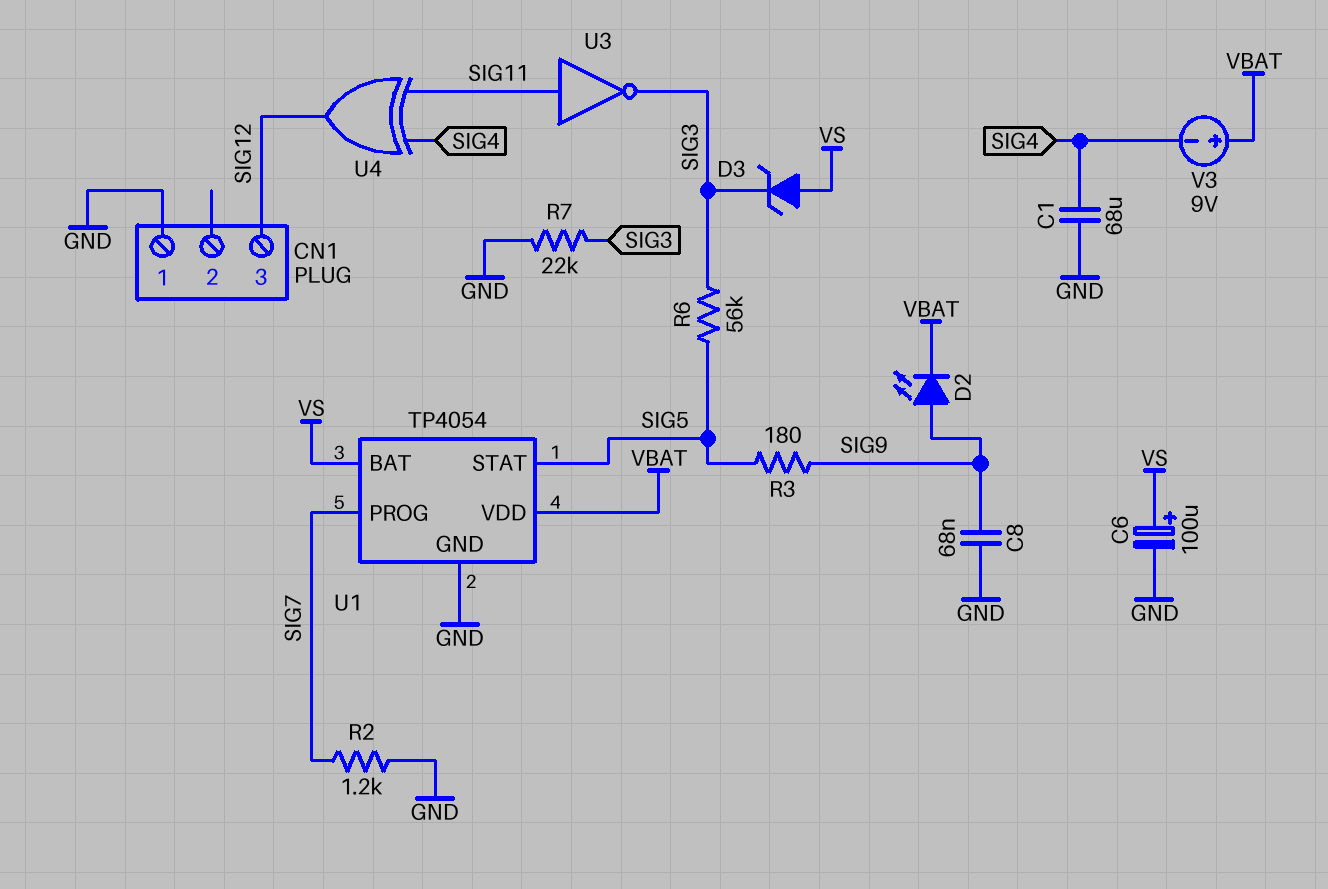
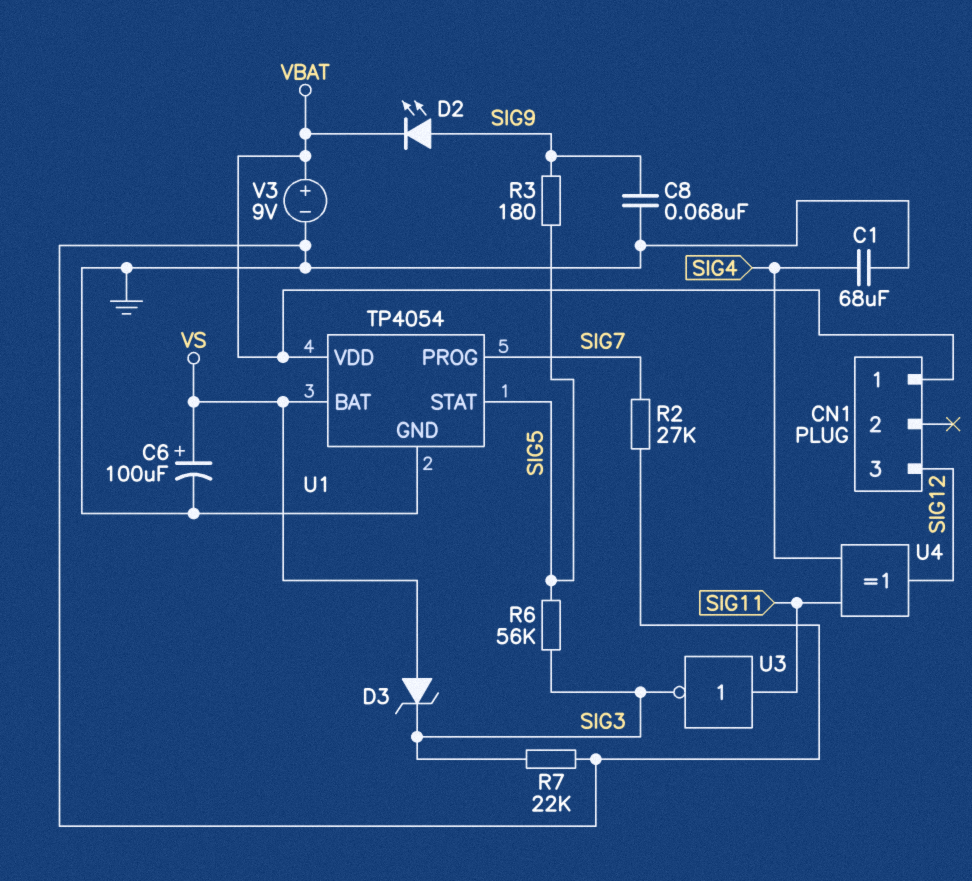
CN1 pin 1: GND -> VBAT
R2: 1.2k (GND, SIG7) -> 27k (GND, SIG7)
V3: 9V (plus VBAT, minus SIG4) -> 9V (plus VBAT, minus GND)

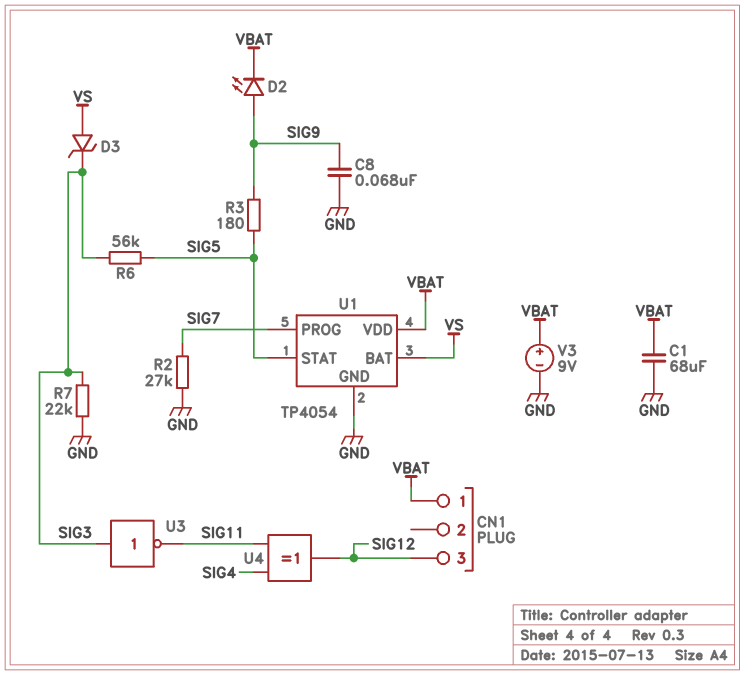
C1: 68uF (GND, SIG4) -> 68uF (GND, VBAT)
C6: 100uF (plus VS, minus GND) -> none
U3: NOT (in SIG11, out SIG3) -> NOT (in SIG3, out SIG11)

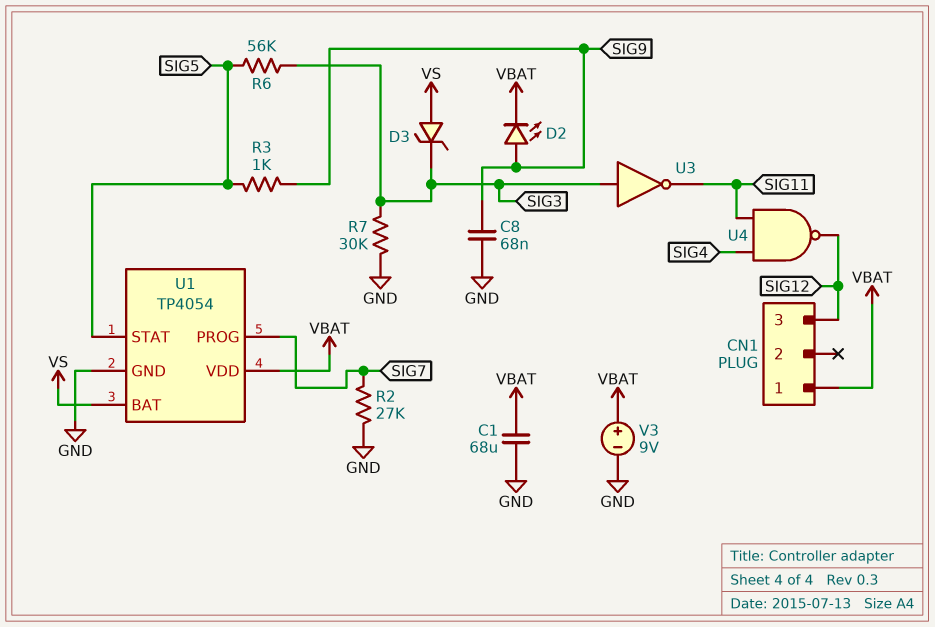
R3: 180 (SIG5, SIG9) -> 1k (SIG5, SIG9)
R7: 22k (GND, SIG3) -> 30k (GND, SIG3)
U4: XOR (in SIG4, in SIG11, out SIG12) -> NAND (in SIG4, in SIG11, out SIG12)

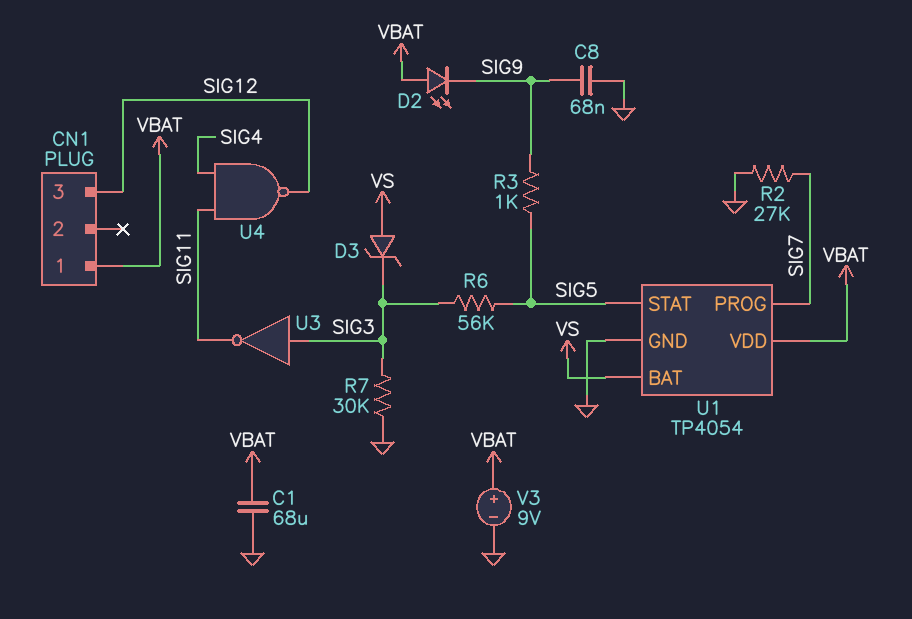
D2: LED (A SIG9, K VBAT) -> LED (A VBAT, K SIG9)

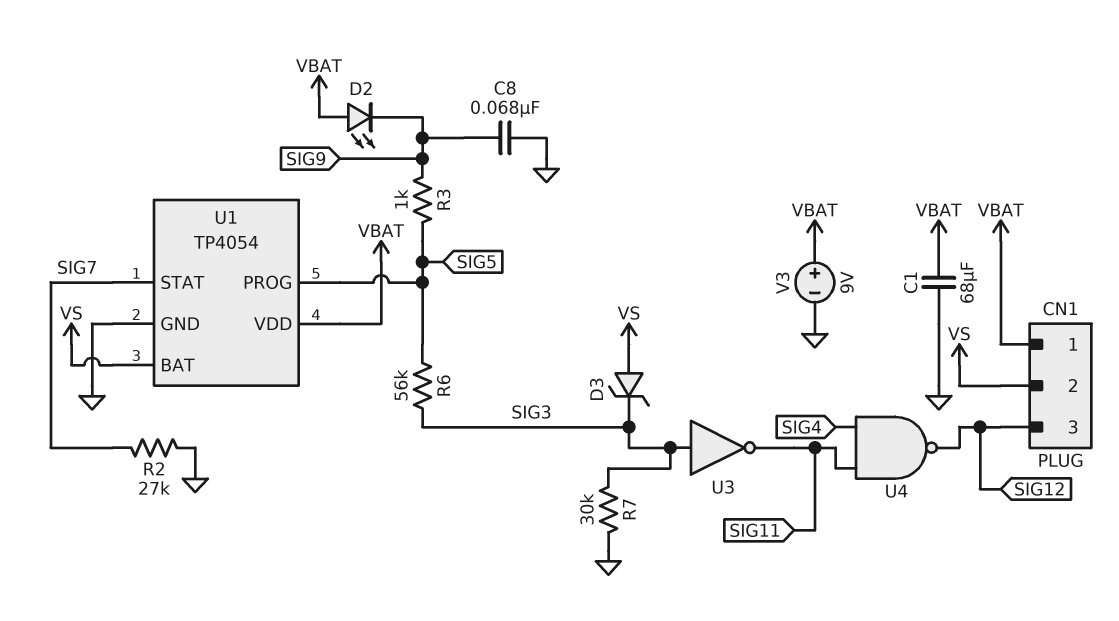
CN1 pin 2: none -> VS
U1 pin PROG: SIG7 -> SIG5
U1 pin STAT: SIG5 -> SIG7

